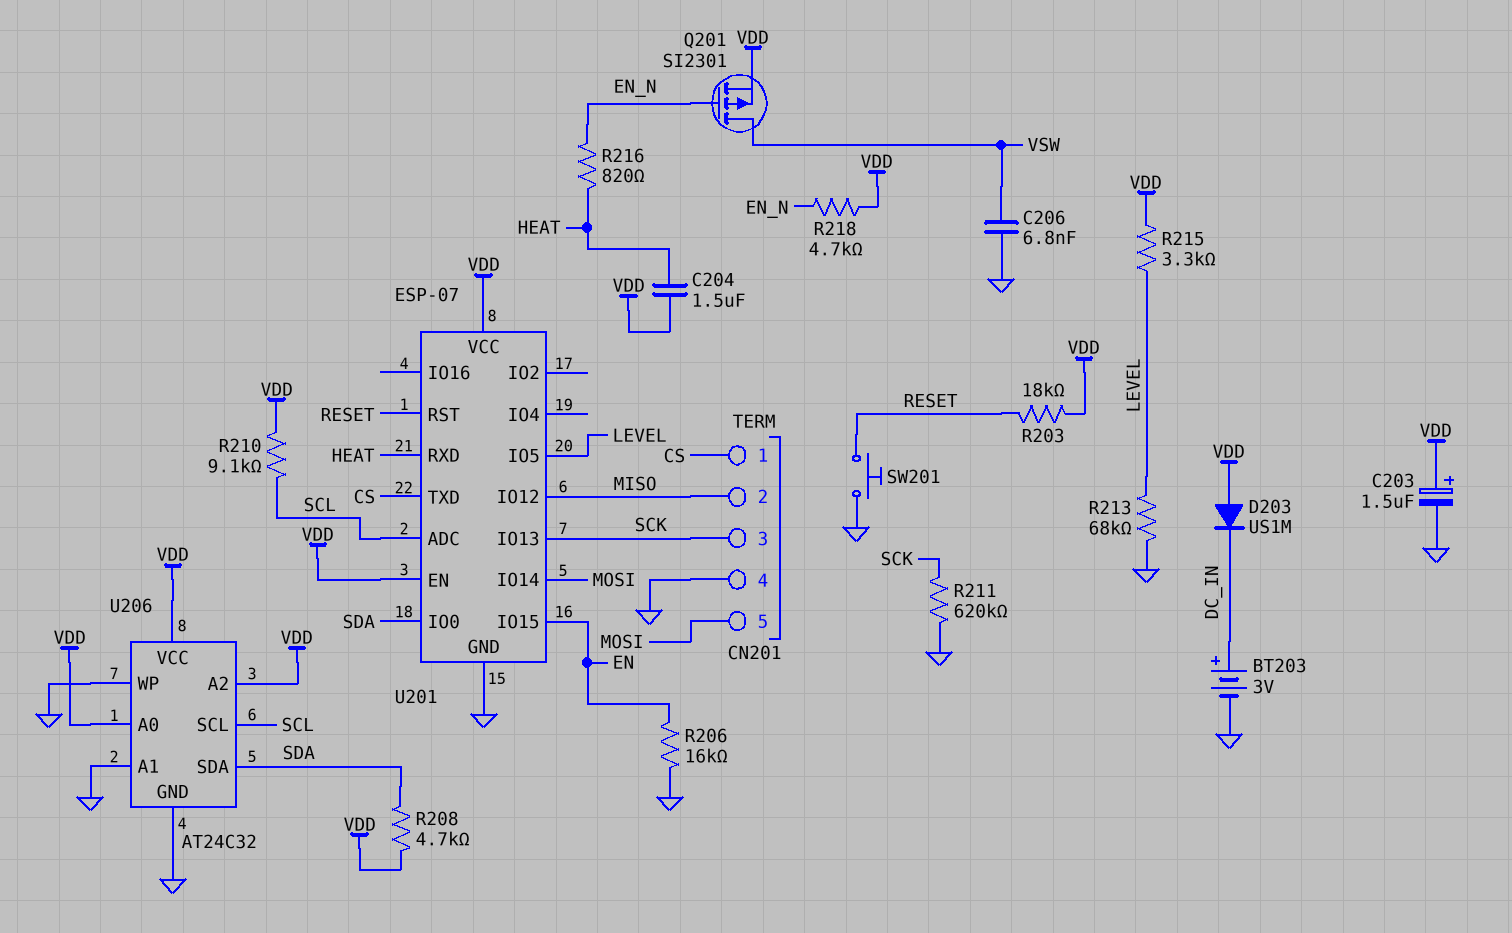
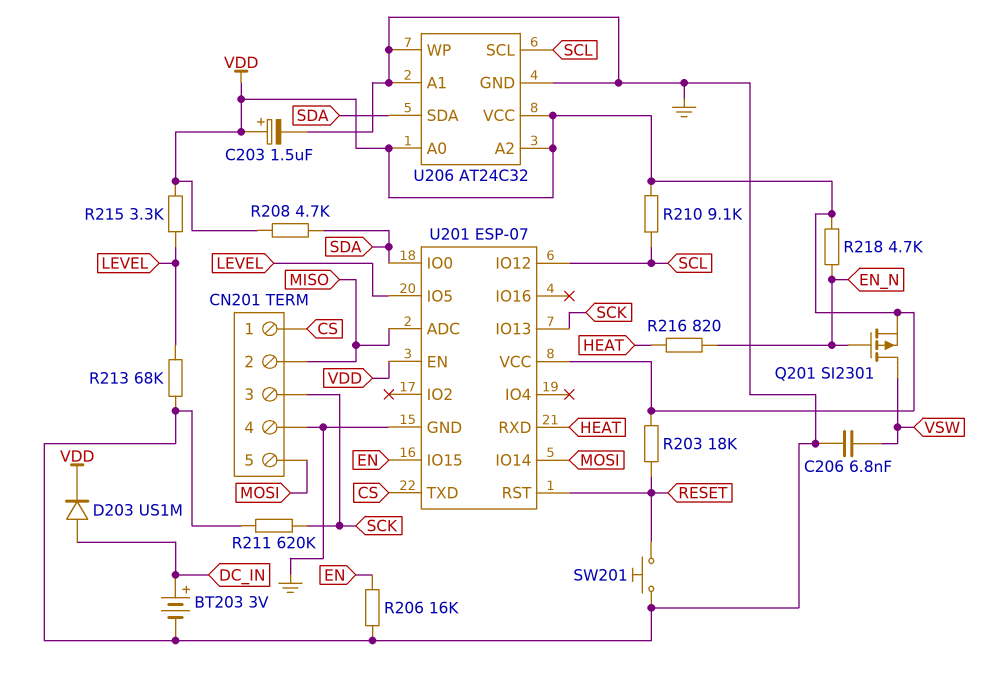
C204: 1.5uF (HEAT, VDD) -> none
D203: diode US1M (A VDD, K DC_IN) -> diode US1M (A DC_IN, K VDD)
U201 pin ADC: SCL -> MISO
U201 pin IO12: MISO -> SCL

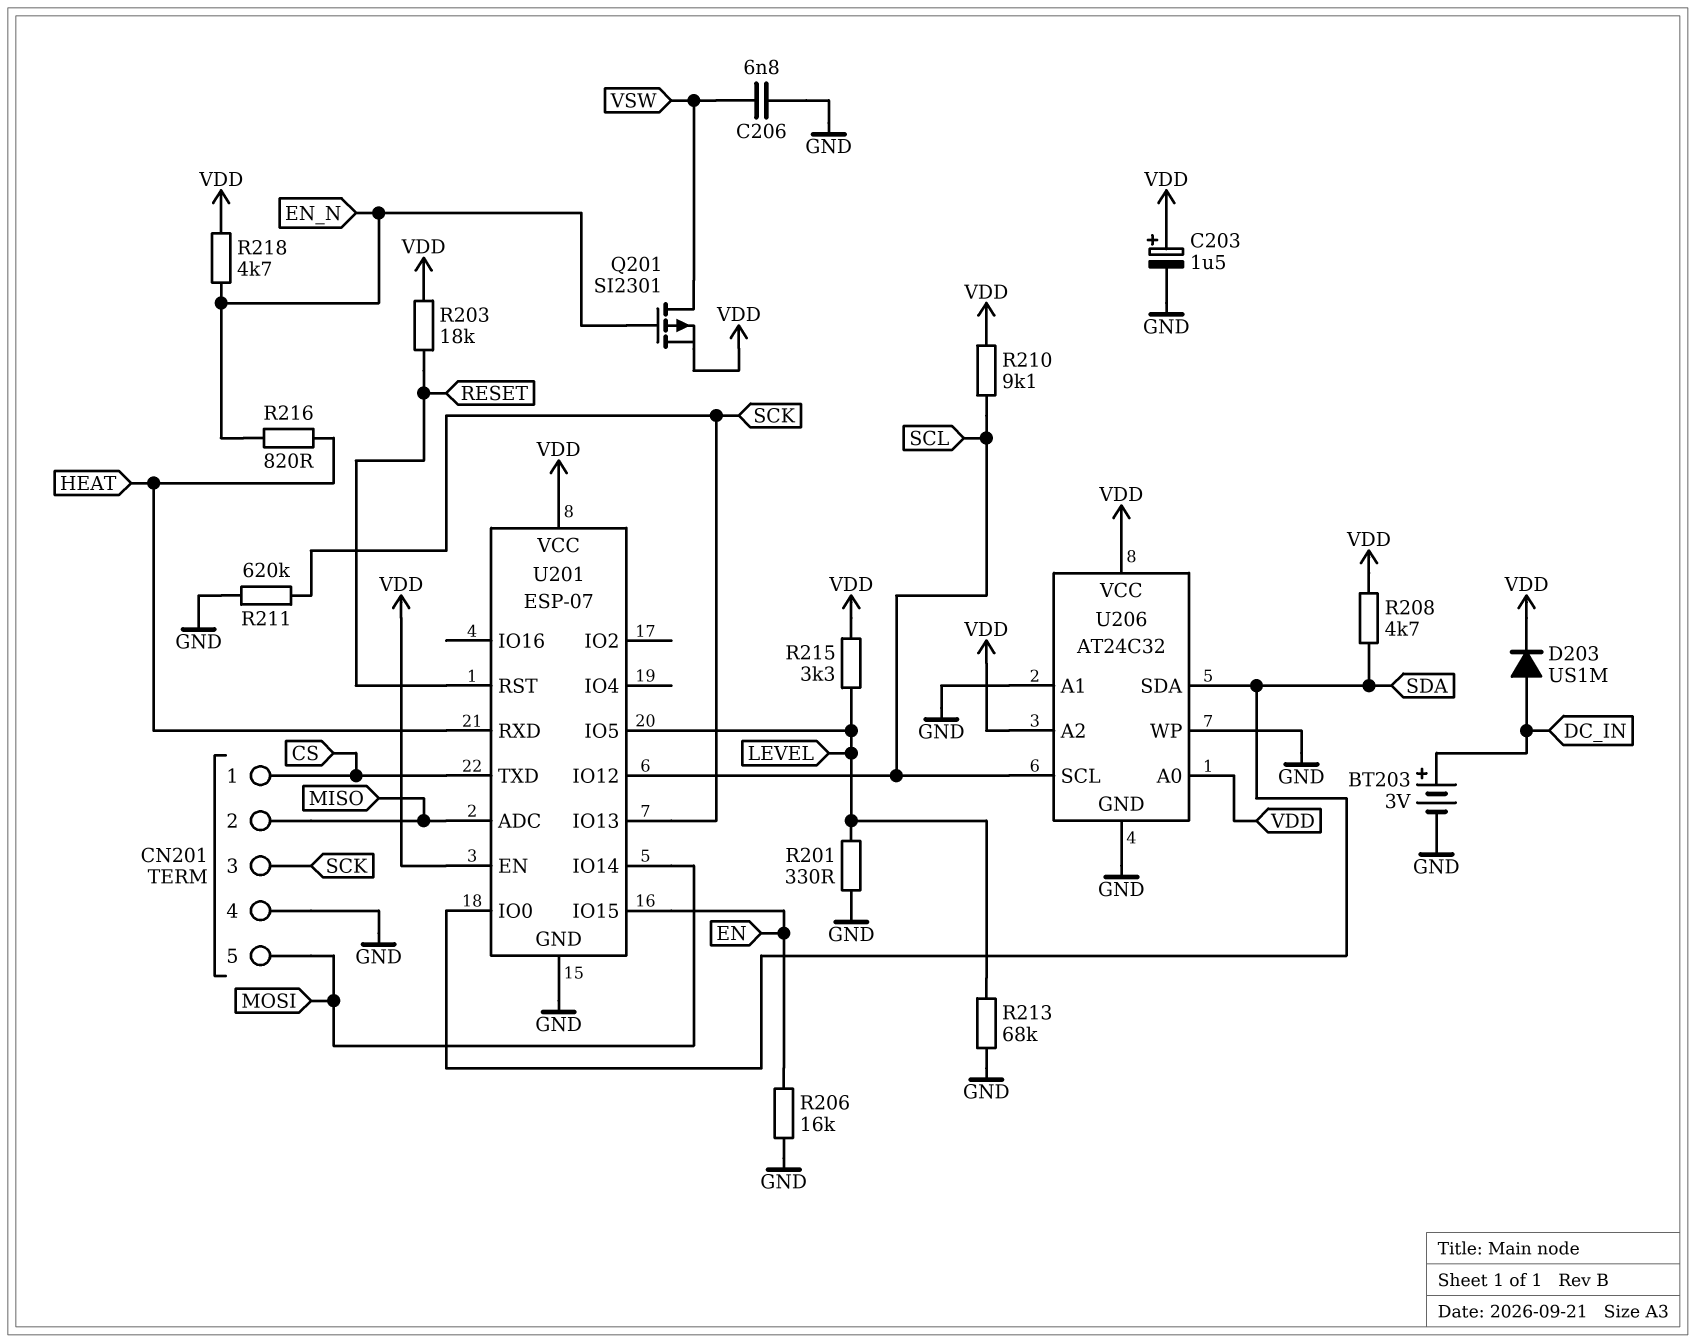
R201: none -> 330 (GND, LEVEL)
SW201: button (GND, RESET) -> none

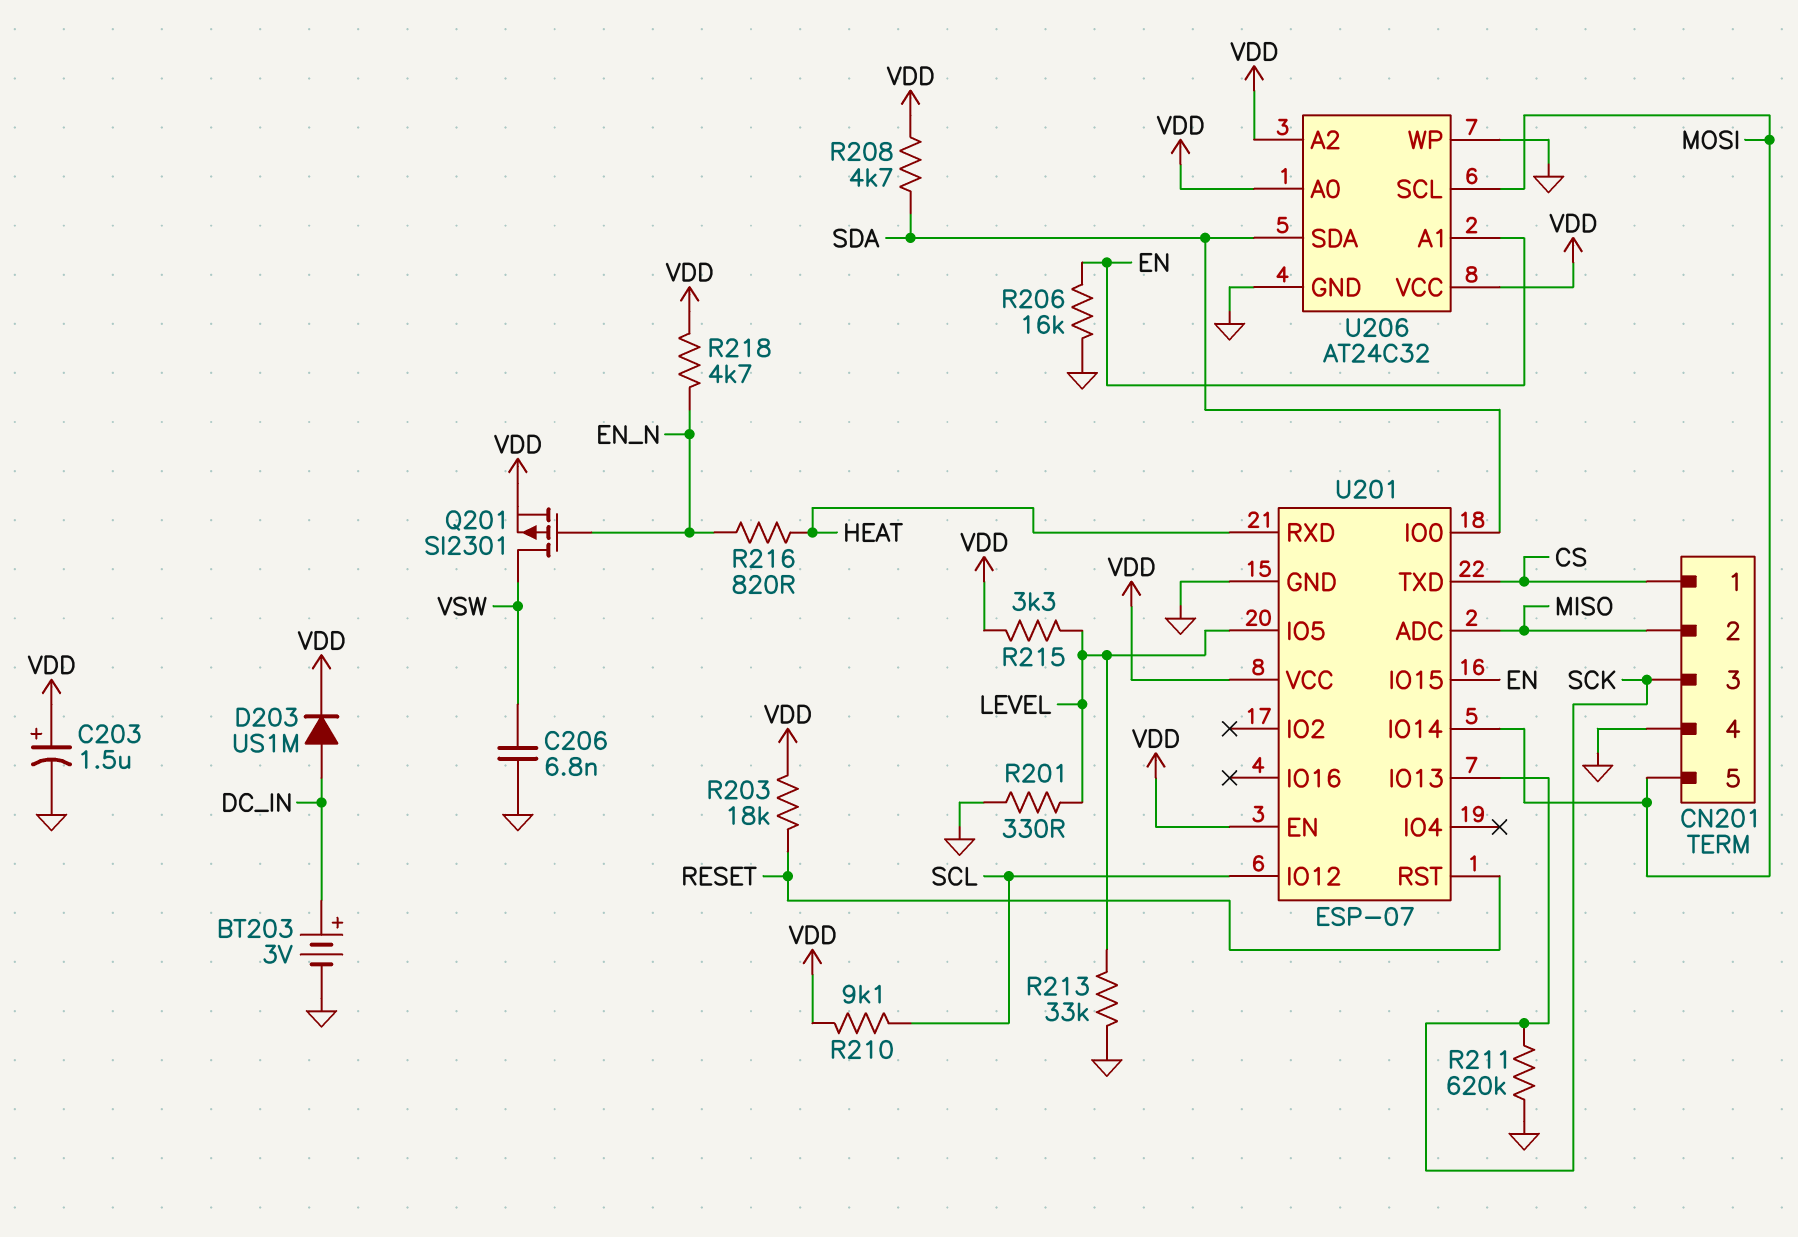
R213: 68k (GND, LEVEL) -> 33k (GND, LEVEL)
U206 pin A1: GND -> EN
U206 pin SCL: SCL -> MOSI

